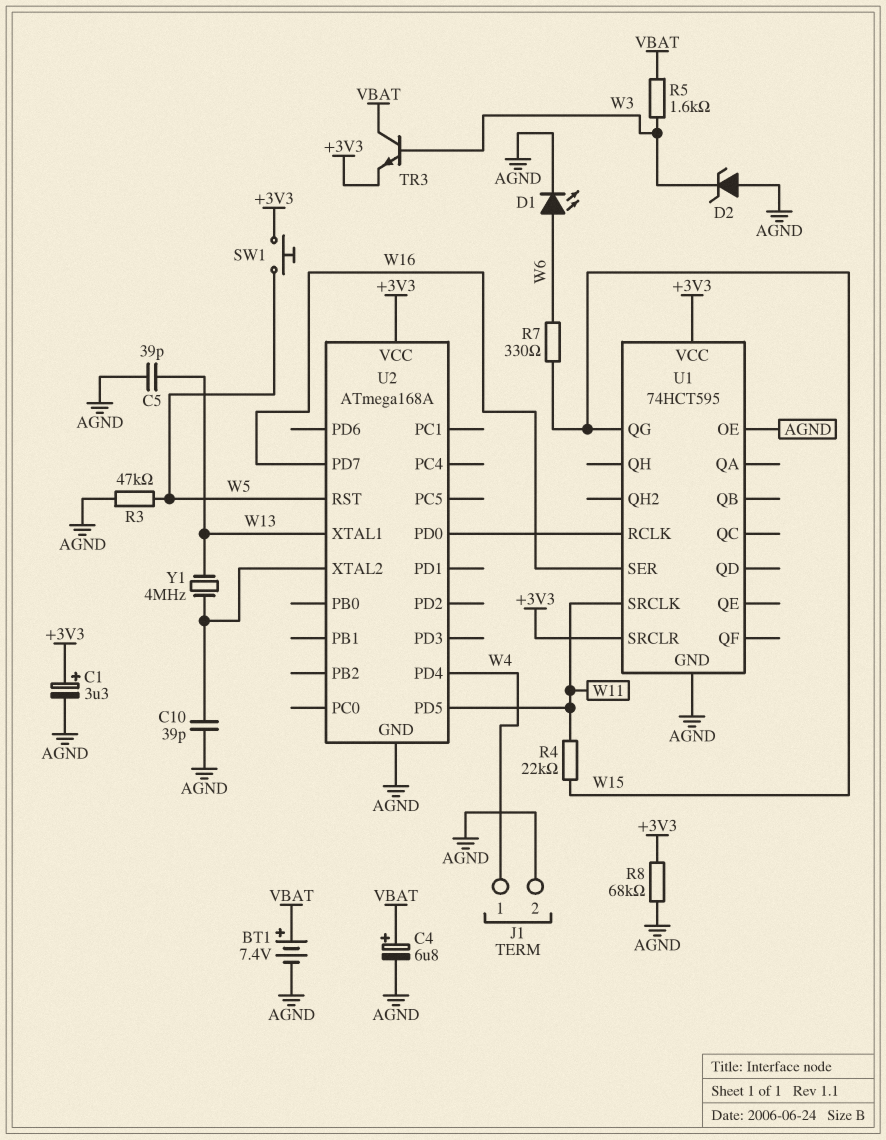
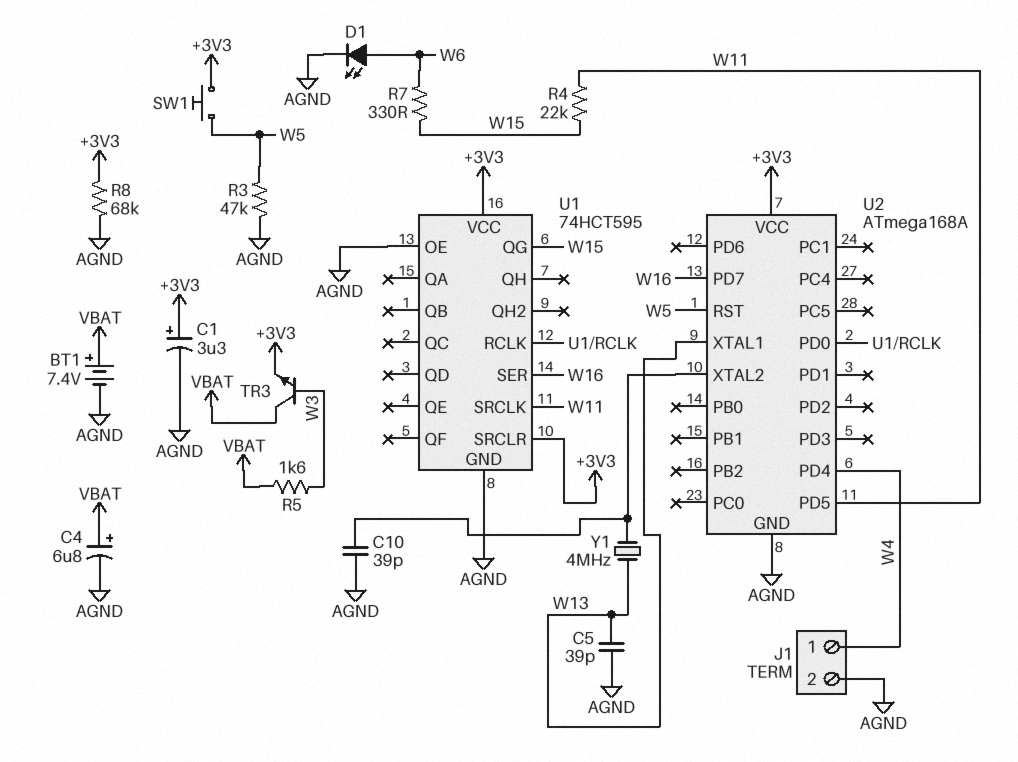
D2: zener (A AGND, K W3) -> none

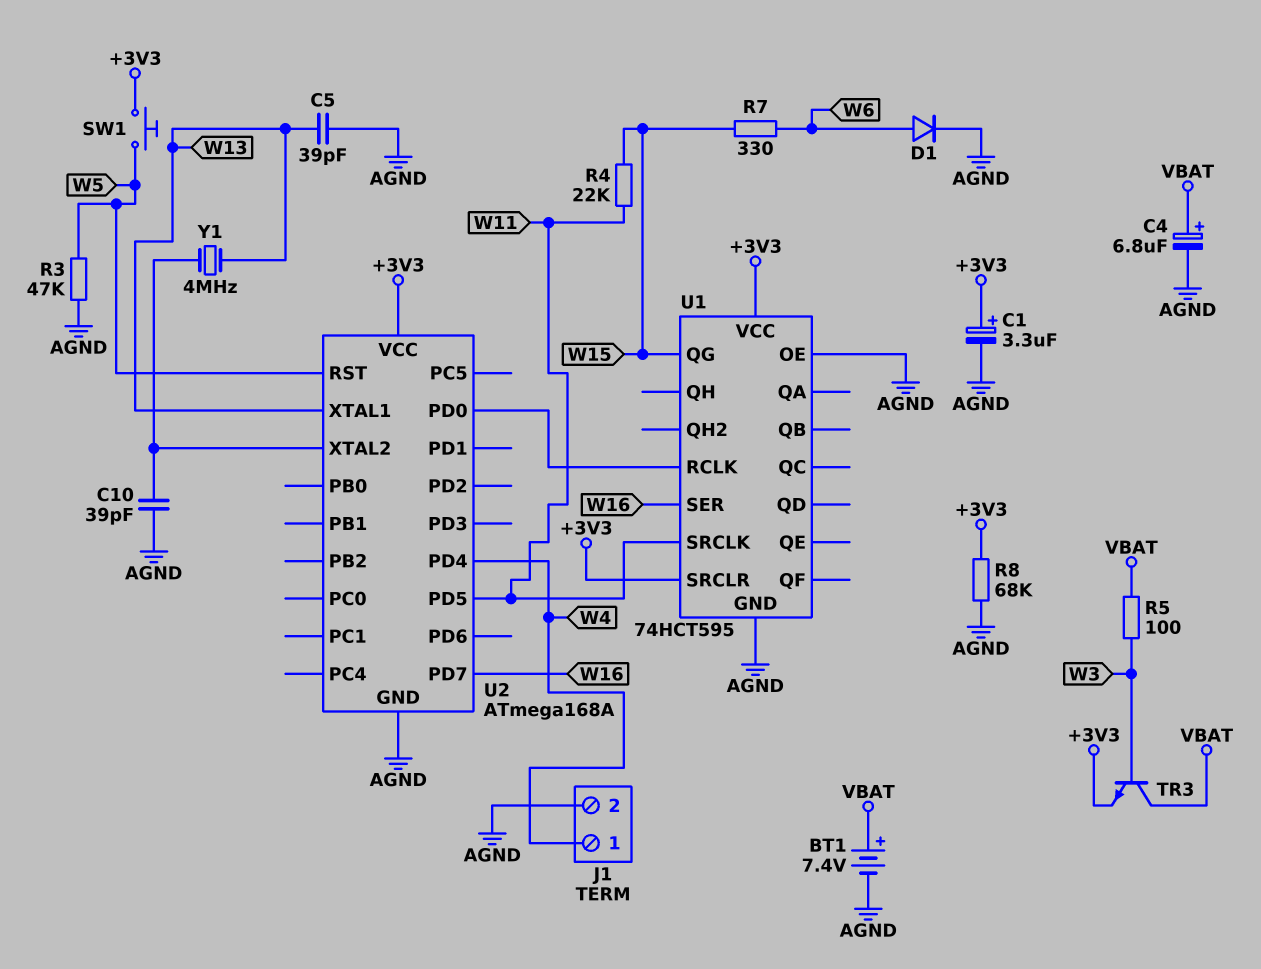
D1: LED (A W6, K AGND) -> diode (A W6, K AGND)
R5: 1.6k (VBAT, W3) -> 100 (VBAT, W3)

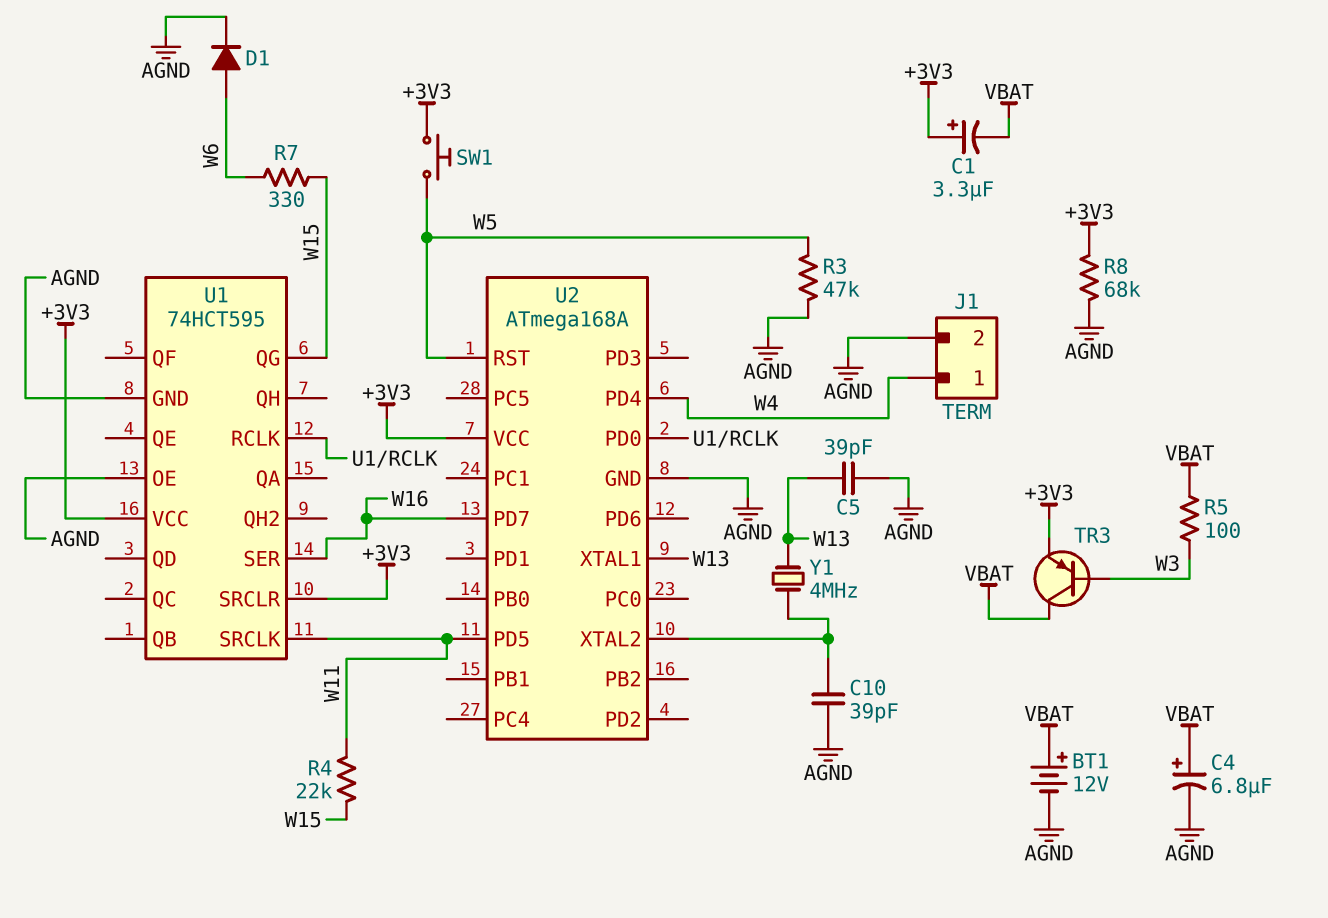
BT1: 7.4V (plus VBAT, minus AGND) -> 12V (plus VBAT, minus AGND)
C1: 3.3uF (plus +3V3, minus AGND) -> 3.3uF (plus +3V3, minus VBAT)
TR3: NPN (B W3, C VBAT, E +3V3) -> PNP (B W3, C VBAT, E +3V3)

